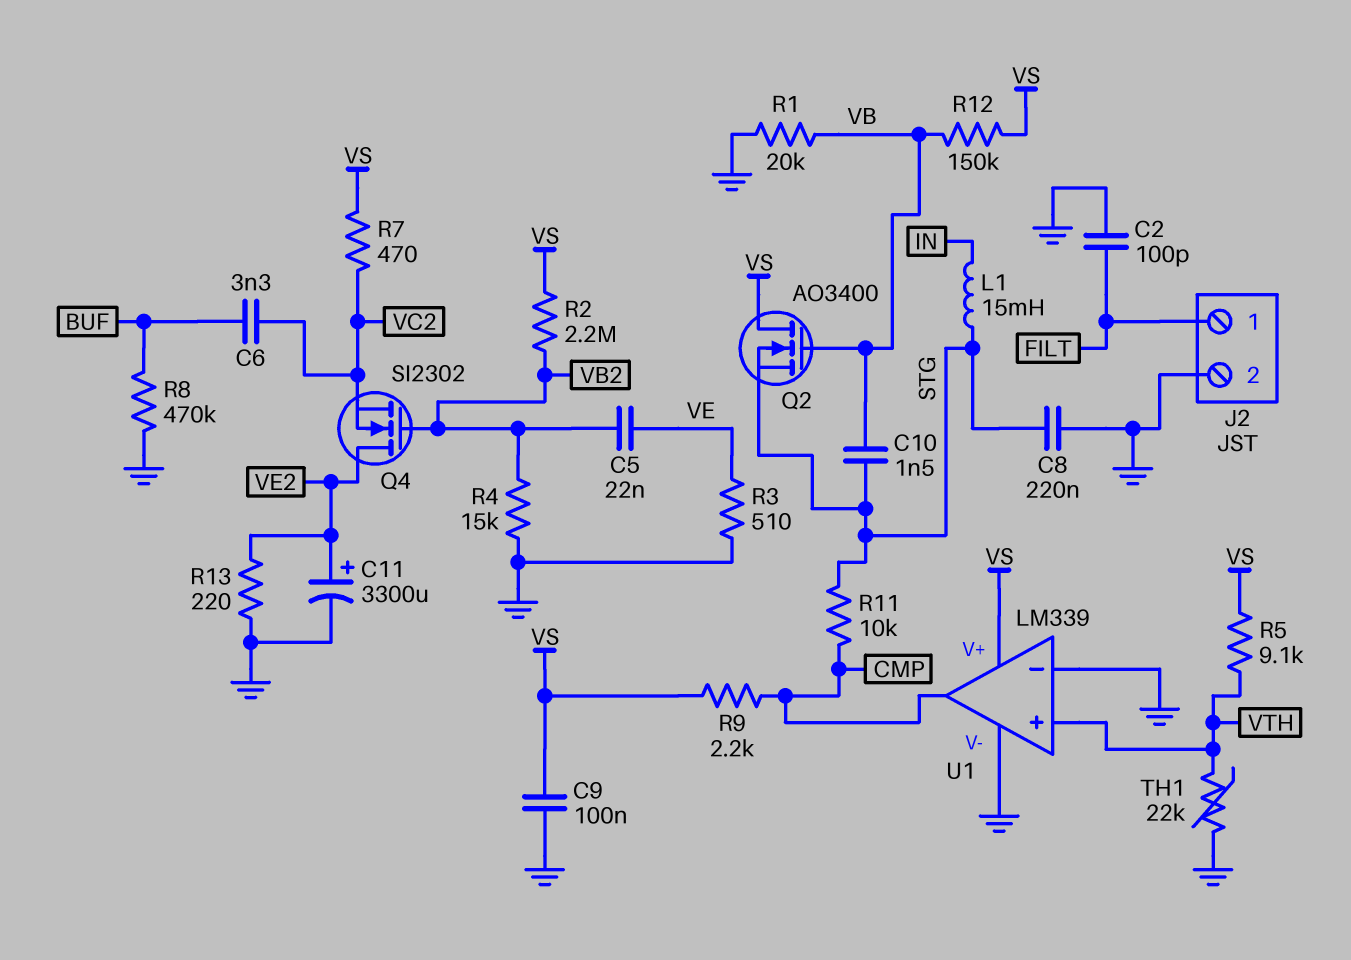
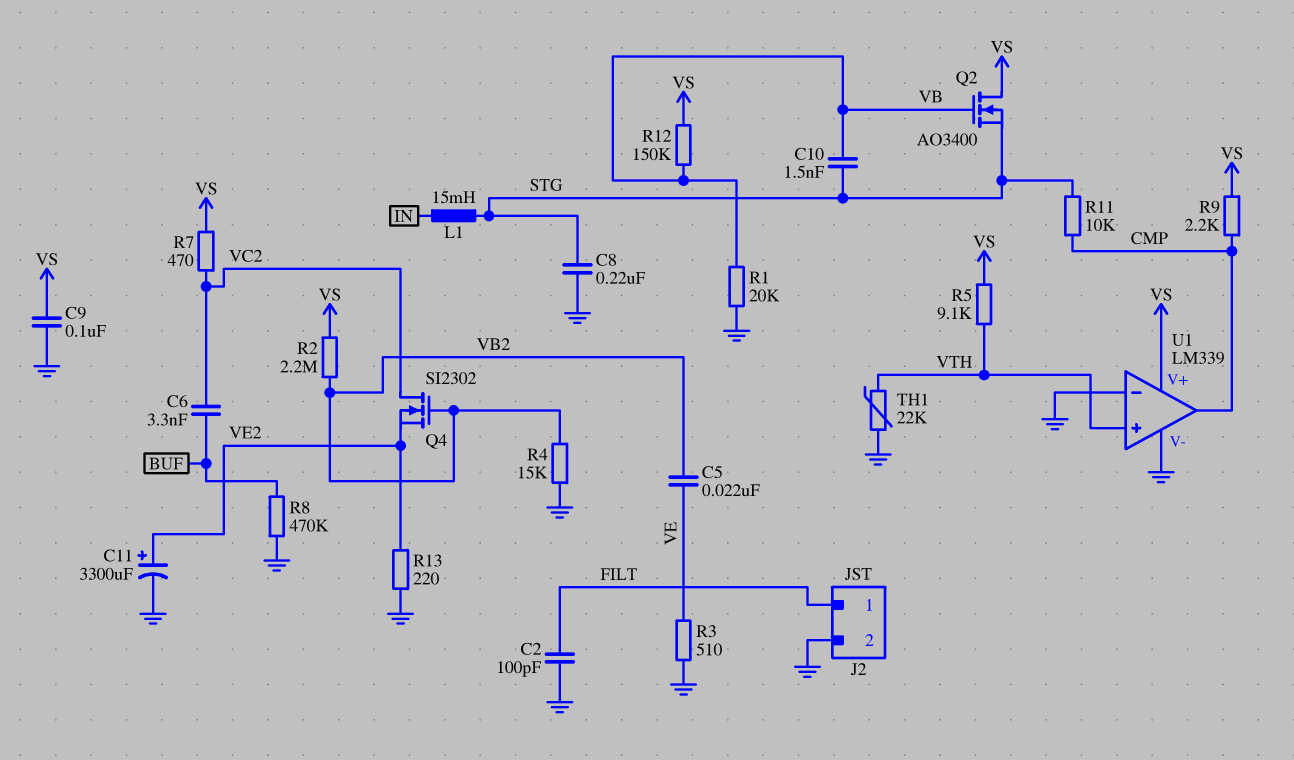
Q4: NMOS SI2302 (G VB2, D VE2, S VC2) -> NMOS SI2302 (G VB2, D VC2, S VE2)

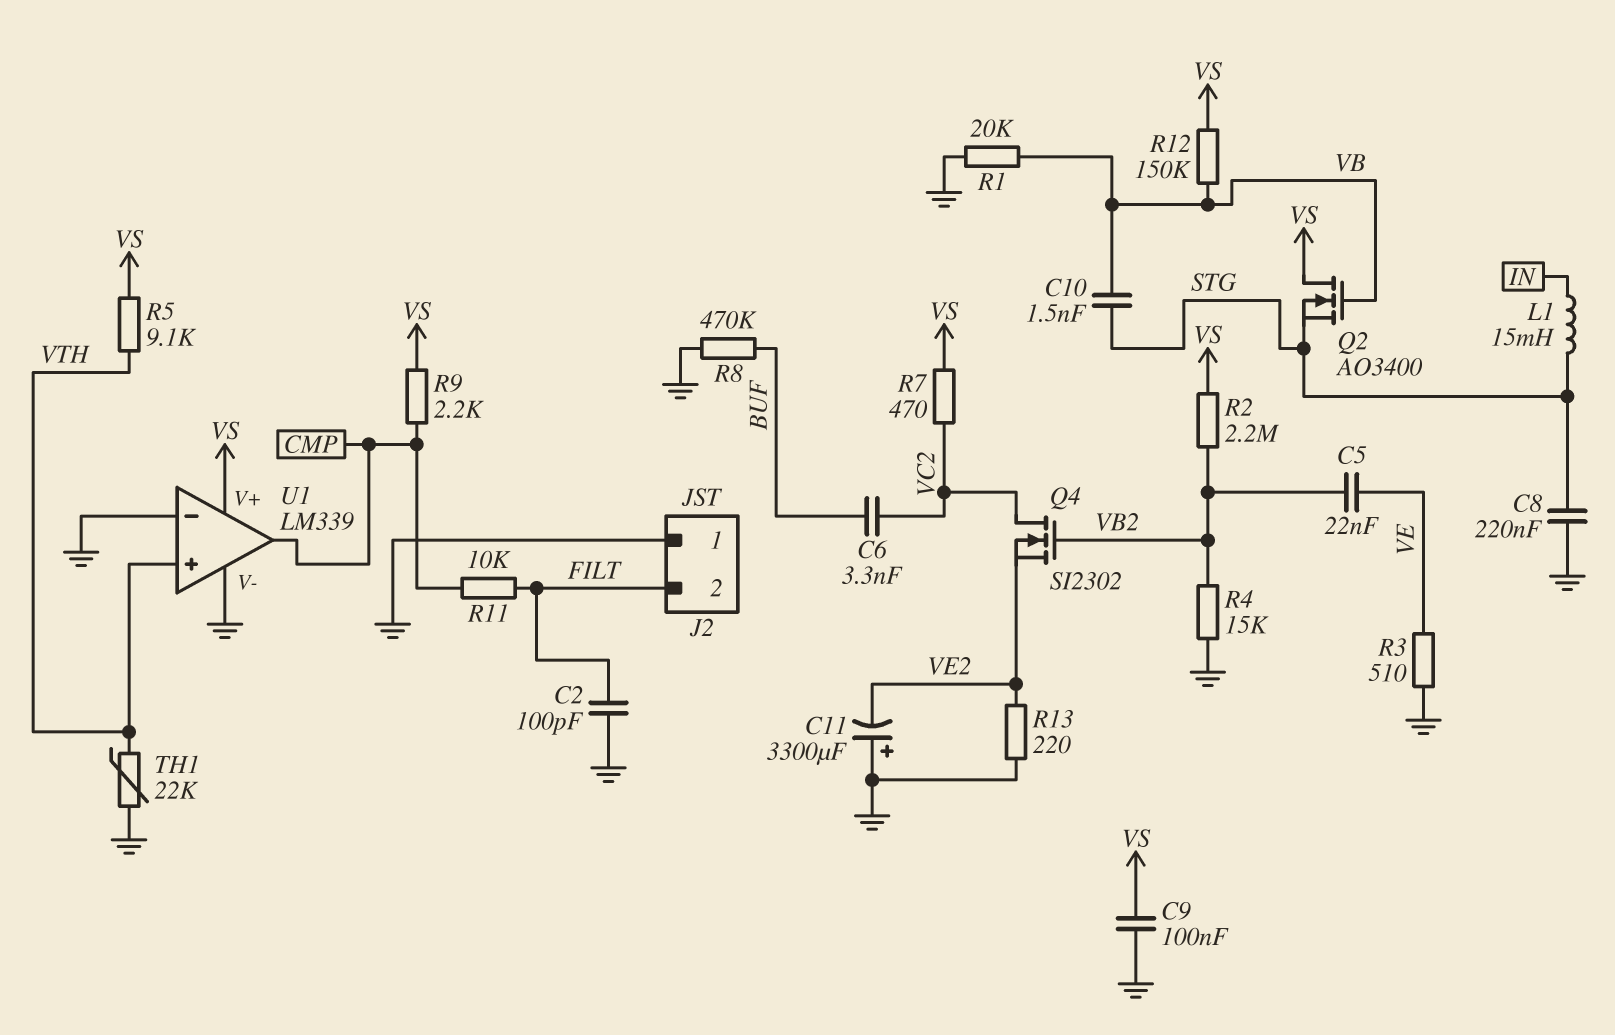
C11: 3300uF (plus VE2, minus GND) -> 3300uF (plus GND, minus VE2)
J2 pin 1: FILT -> GND
J2 pin 2: GND -> FILT
R11: 10k (CMP, STG) -> 10k (CMP, FILT)

